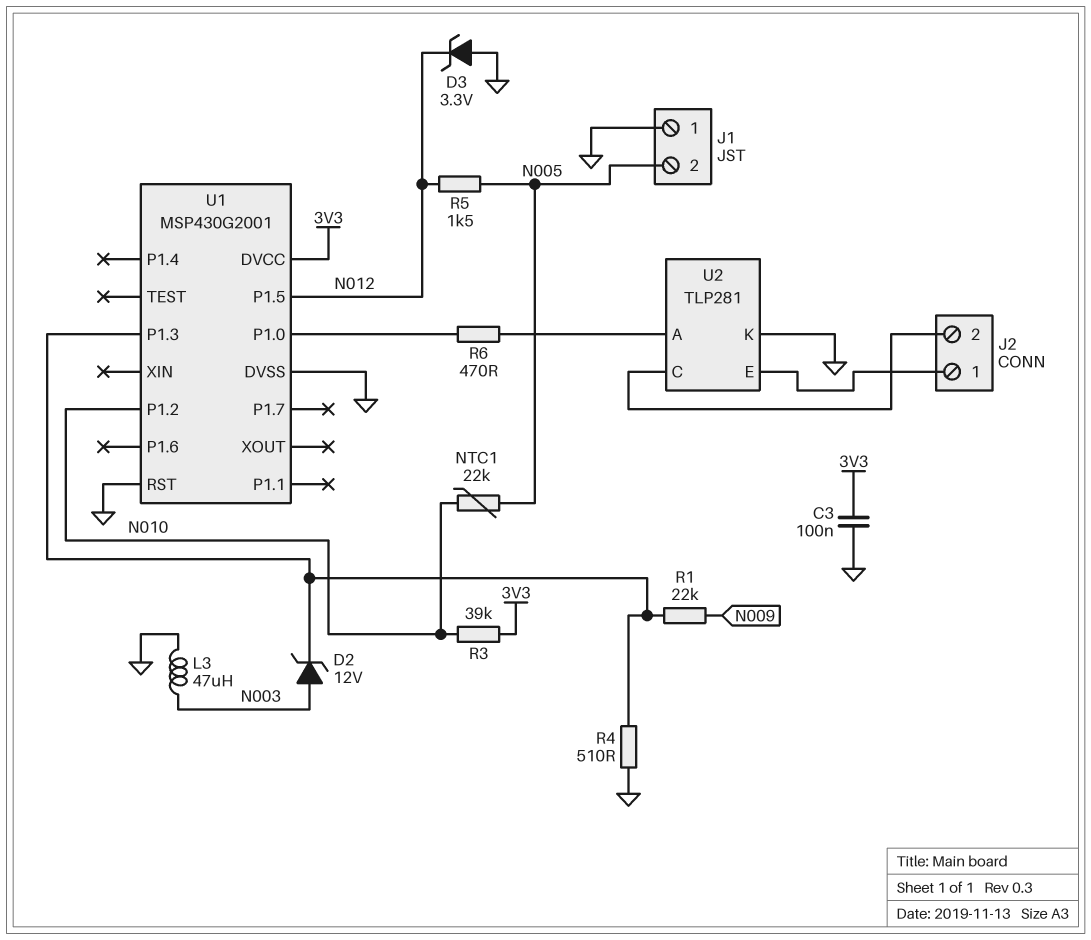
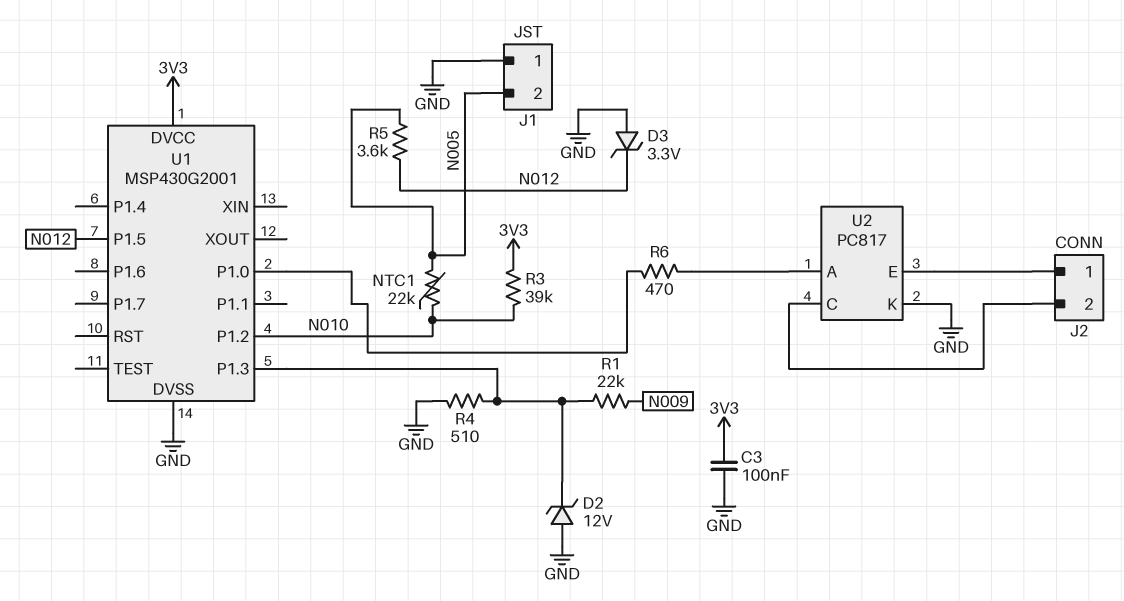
D2: zener 12V (A N003, K U1/P1.3) -> zener 12V (A GND, K U1/P1.3)
L3: 47uH (GND, N003) -> none
R5: 1.5k (N005, N012) -> 3.6k (N005, N012)
U1 pin RST: GND -> none
U2: TLP281 -> PC817

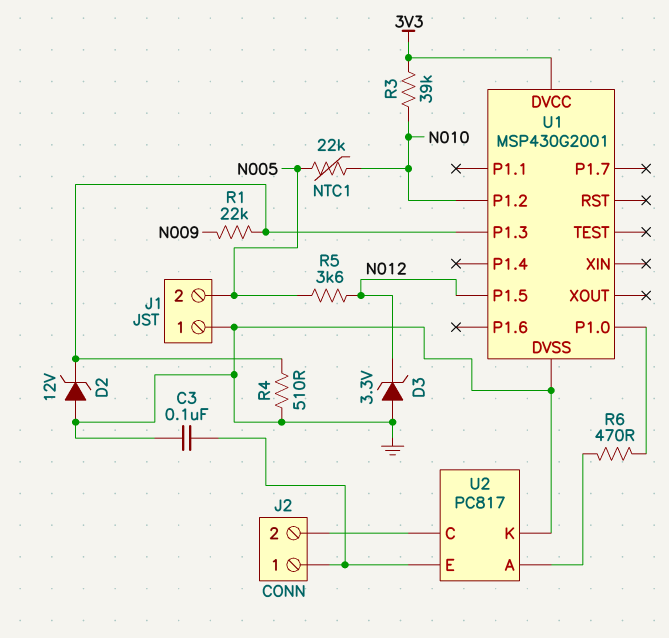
C3: 100nF (3V3, GND) -> 100nF (GND, J2/1)

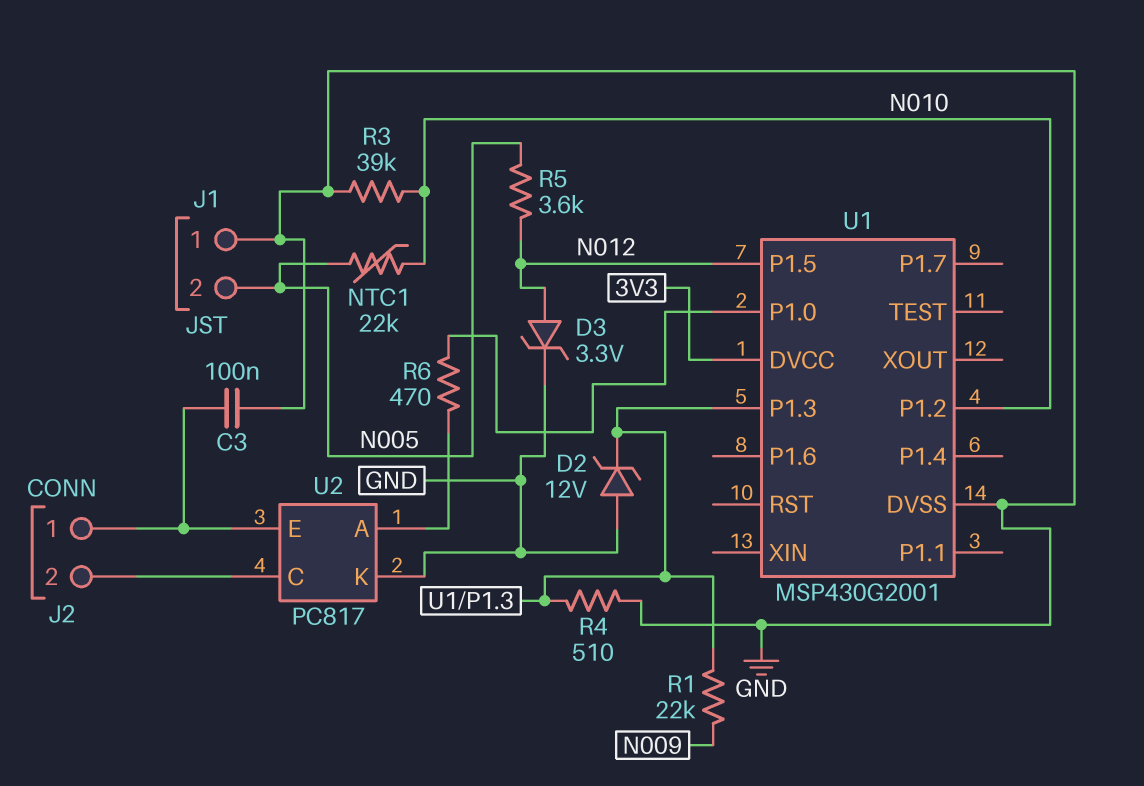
D3: zener 3.3V (A GND, K N012) -> zener 3.3V (A N012, K GND)
R3: 39k (3V3, N010) -> 39k (GND, N010)

